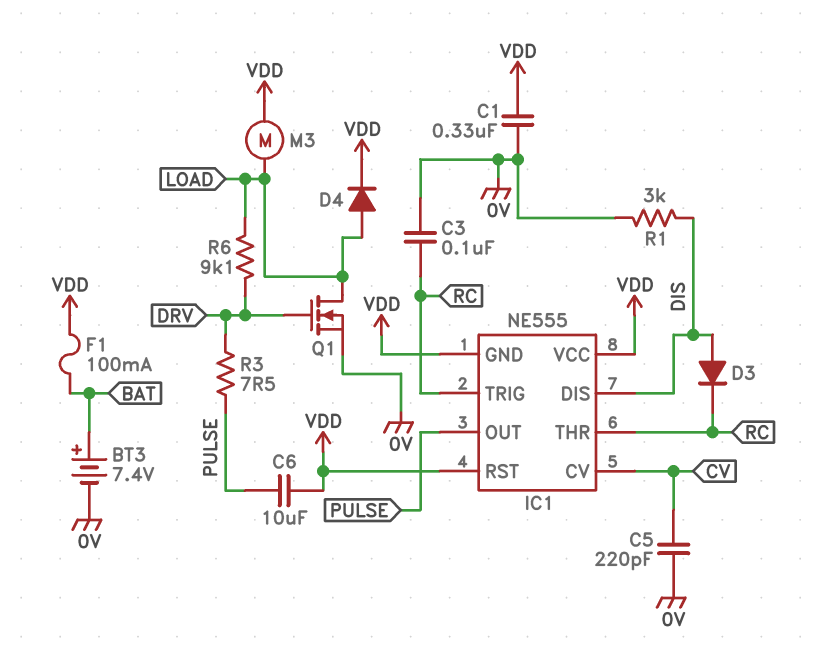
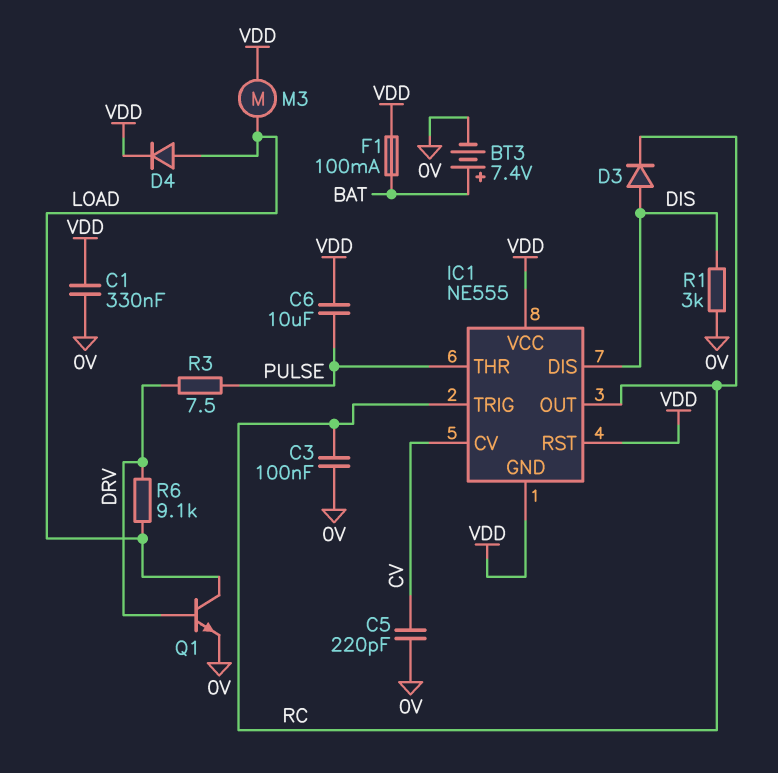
IC1 pin OUT: PULSE -> RC
IC1 pin THR: RC -> PULSE
Q1: NMOS (G DRV, D LOAD, S 0V) -> NPN (B DRV, C LOAD, E 0V)

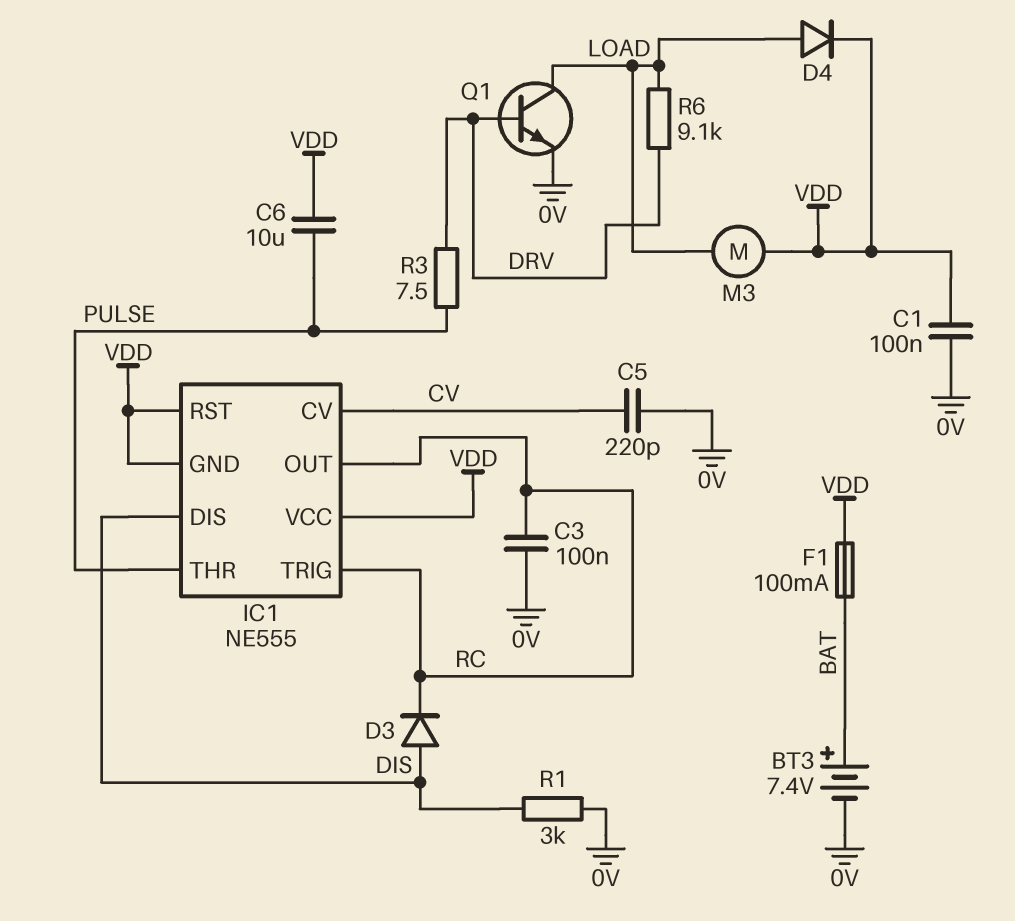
C1: 330nF (0V, VDD) -> 100nF (0V, VDD)

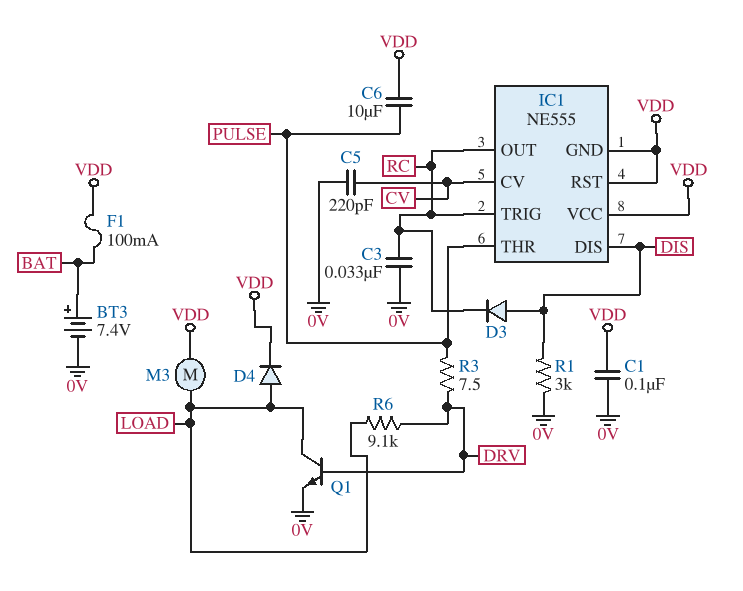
C3: 100nF (0V, RC) -> 33nF (0V, RC)

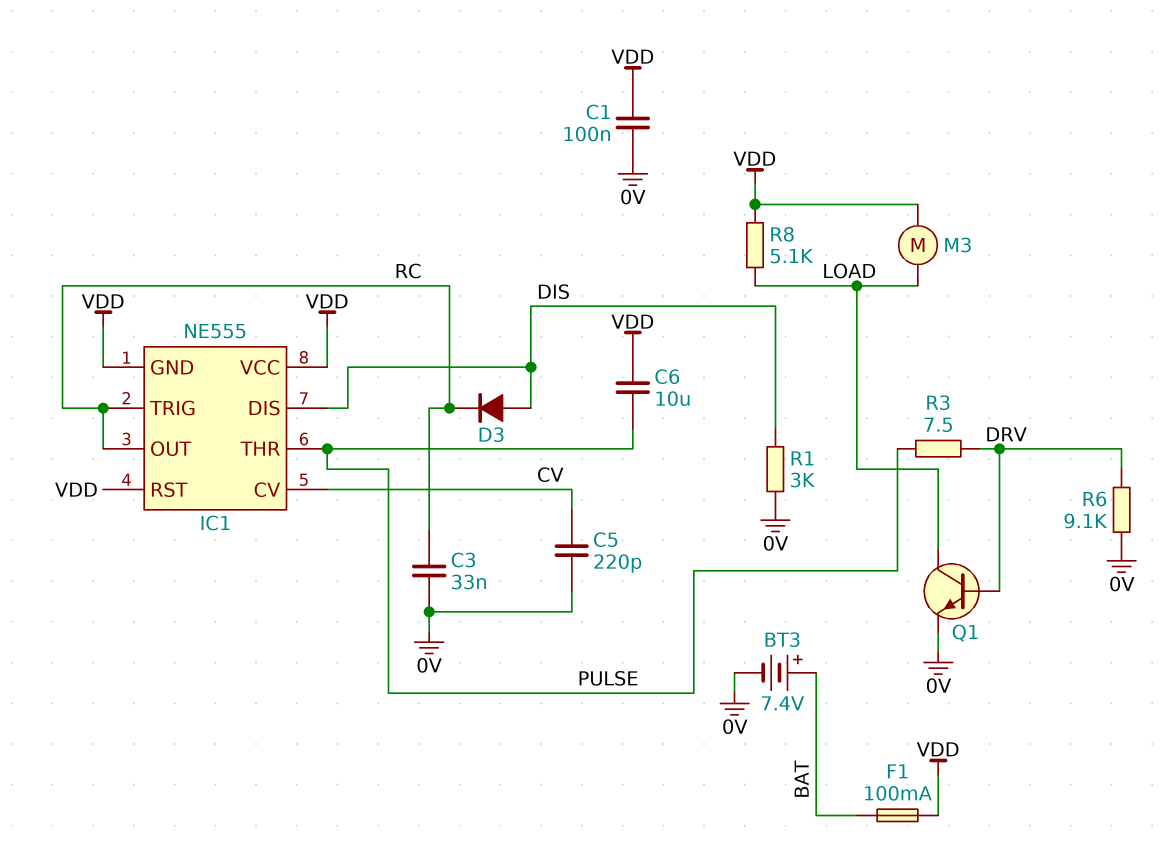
D4: diode (A LOAD, K VDD) -> none
R6: 9.1k (DRV, LOAD) -> 9.1k (0V, DRV)
R8: none -> 5.1k (LOAD, VDD)

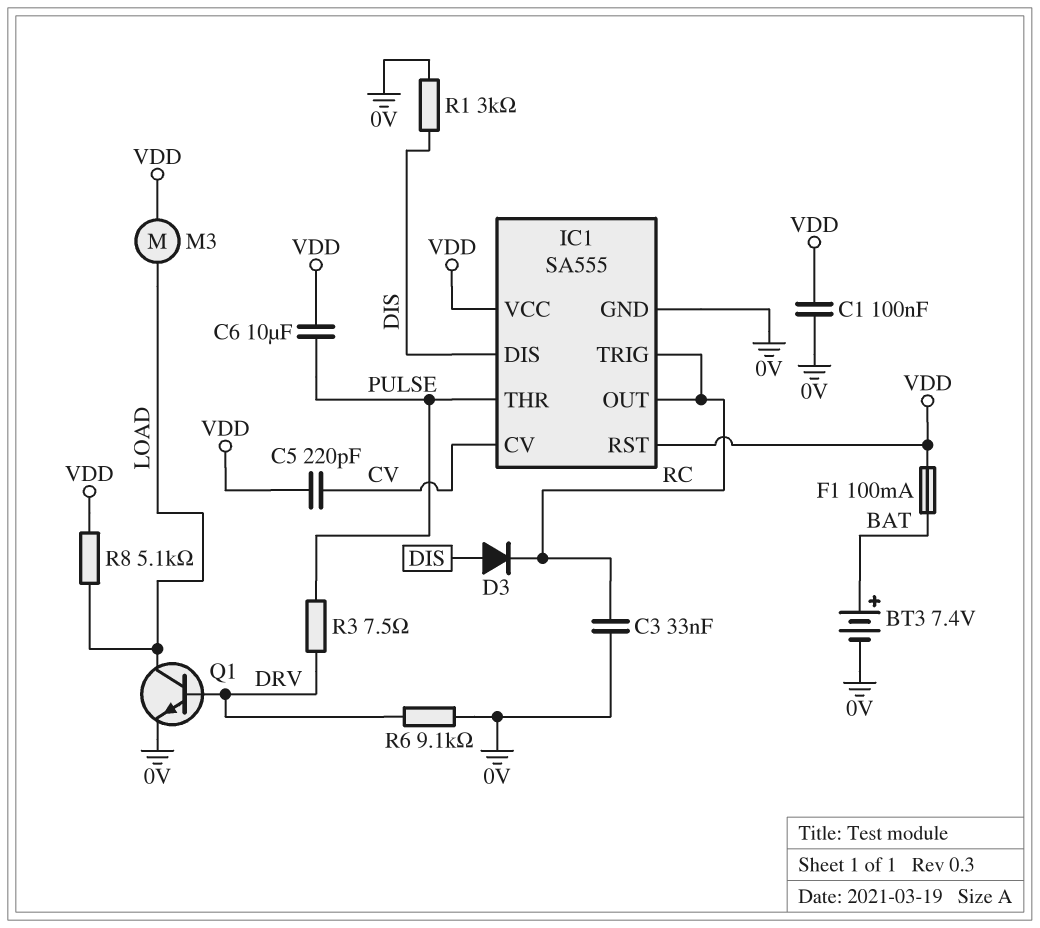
C5: 220pF (0V, CV) -> 220pF (CV, VDD)
IC1: NE555 -> SA555
IC1 pin GND: VDD -> 0V

